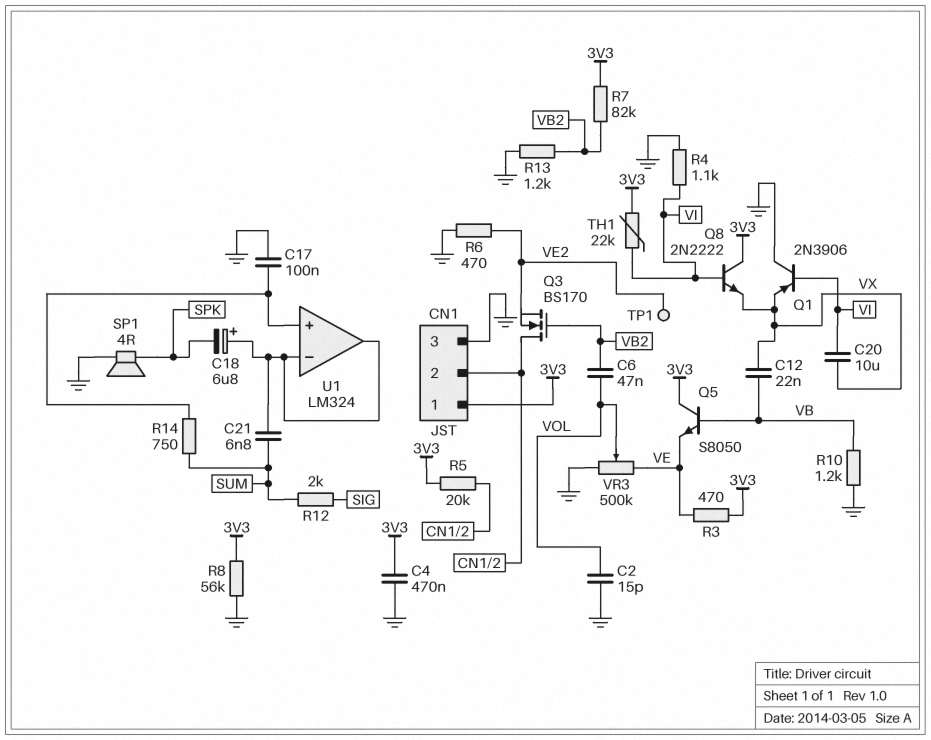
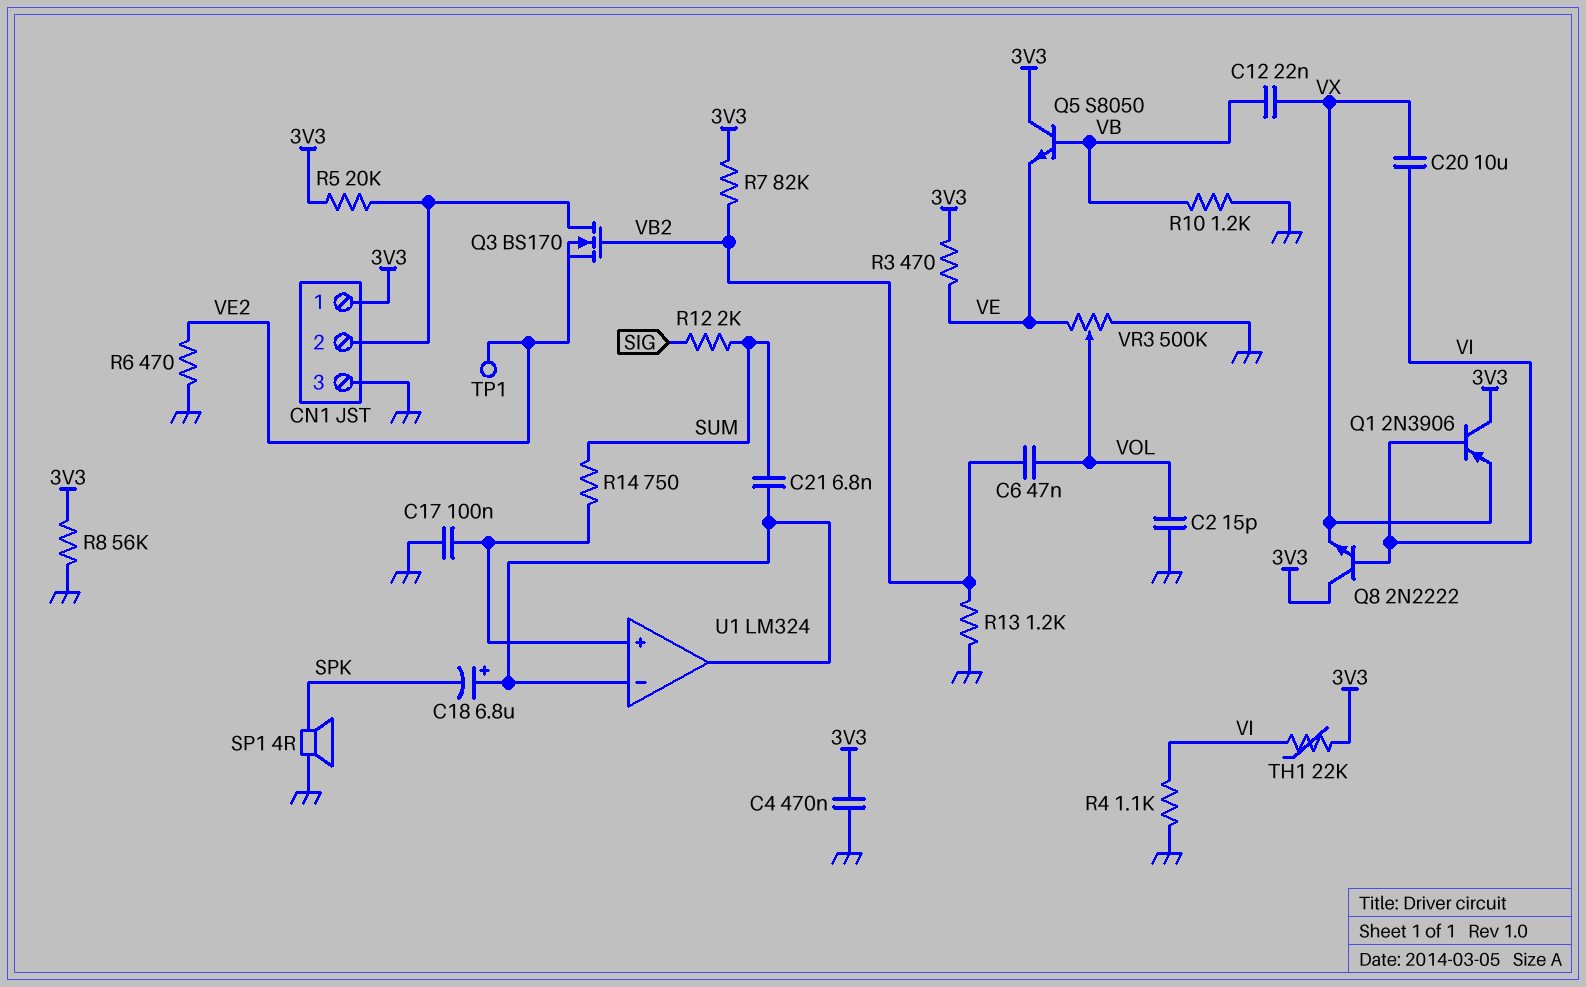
Q1: PNP 2N3906 (B VI, C GND, E VX) -> PNP 2N3906 (B VI, C 3V3, E VX)

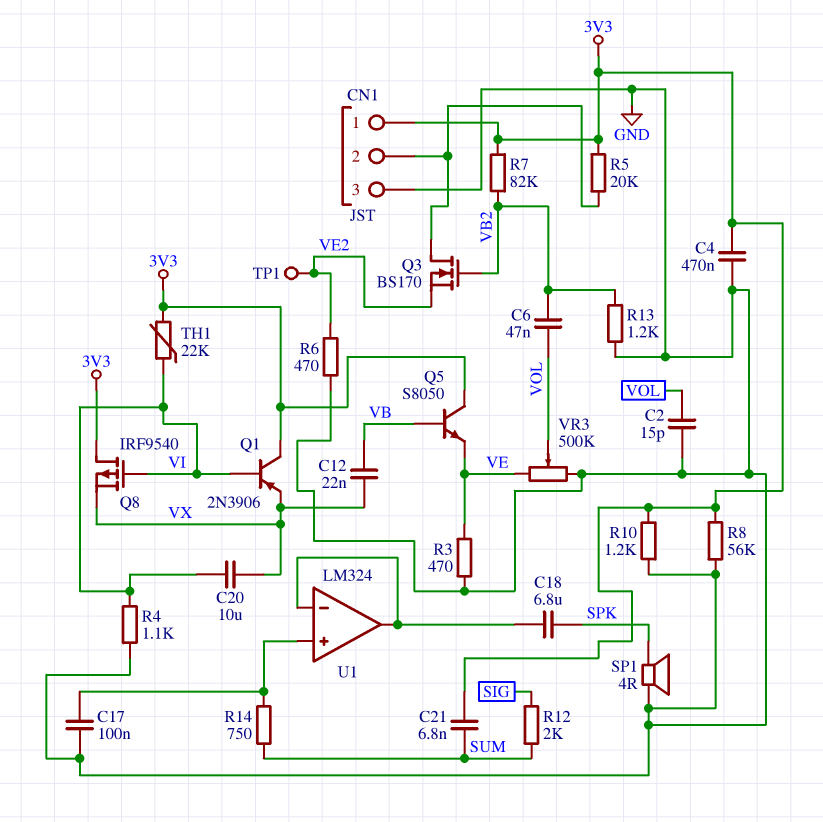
C18: 6.8uF (plus U1/in-, minus SPK) -> 6.8uF (SPK, U1/in-)
C21: 6.8nF (SUM, U1/in-) -> 6.8nF (3V3, SUM)
Q8: NPN 2N2222 (B VI, C 3V3, E VX) -> PMOS IRF9540 (G VI, D 3V3, S VX)
R3: 470 (3V3, VE) -> 470 (GND, VE)
R10: 1.2k (GND, VB) -> 1.2k (3V3, GND)

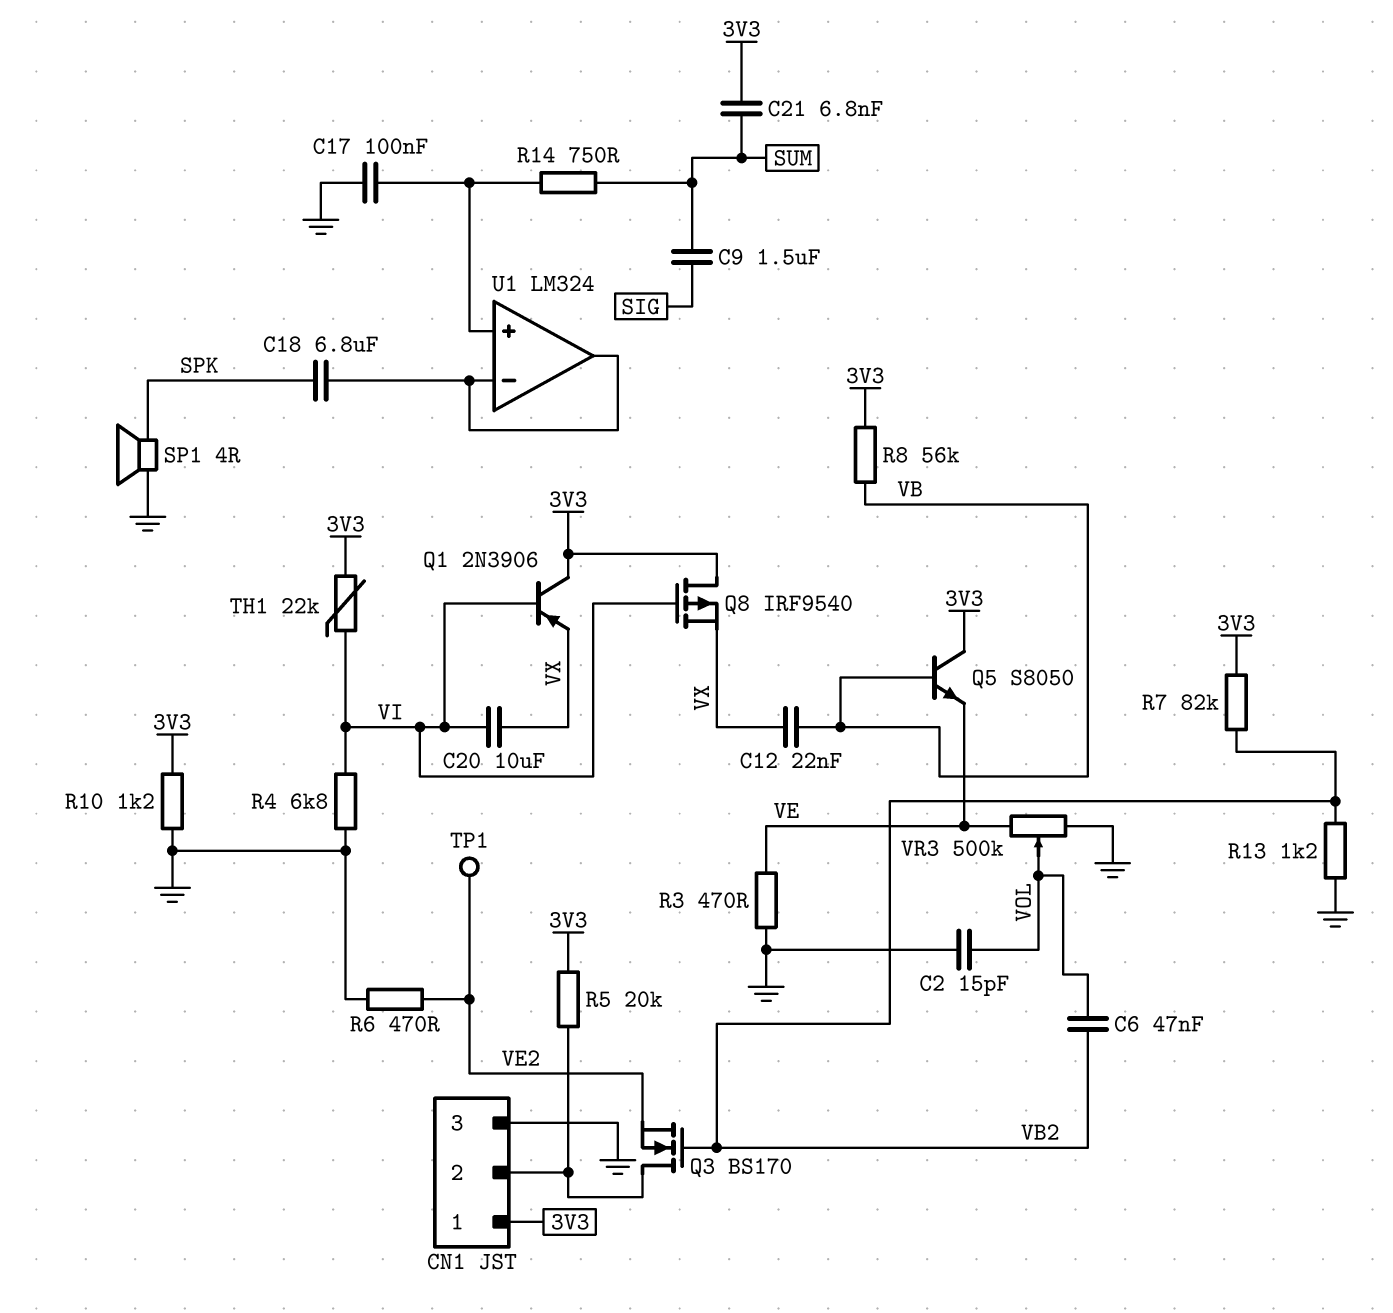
C4: 470nF (3V3, GND) -> none
C9: none -> 1.5uF (SIG, SUM)
R4: 1.1k (GND, VI) -> 6.8k (GND, VI)
R8: 56k (3V3, GND) -> 56k (3V3, VB)
R12: 2k (SIG, SUM) -> none

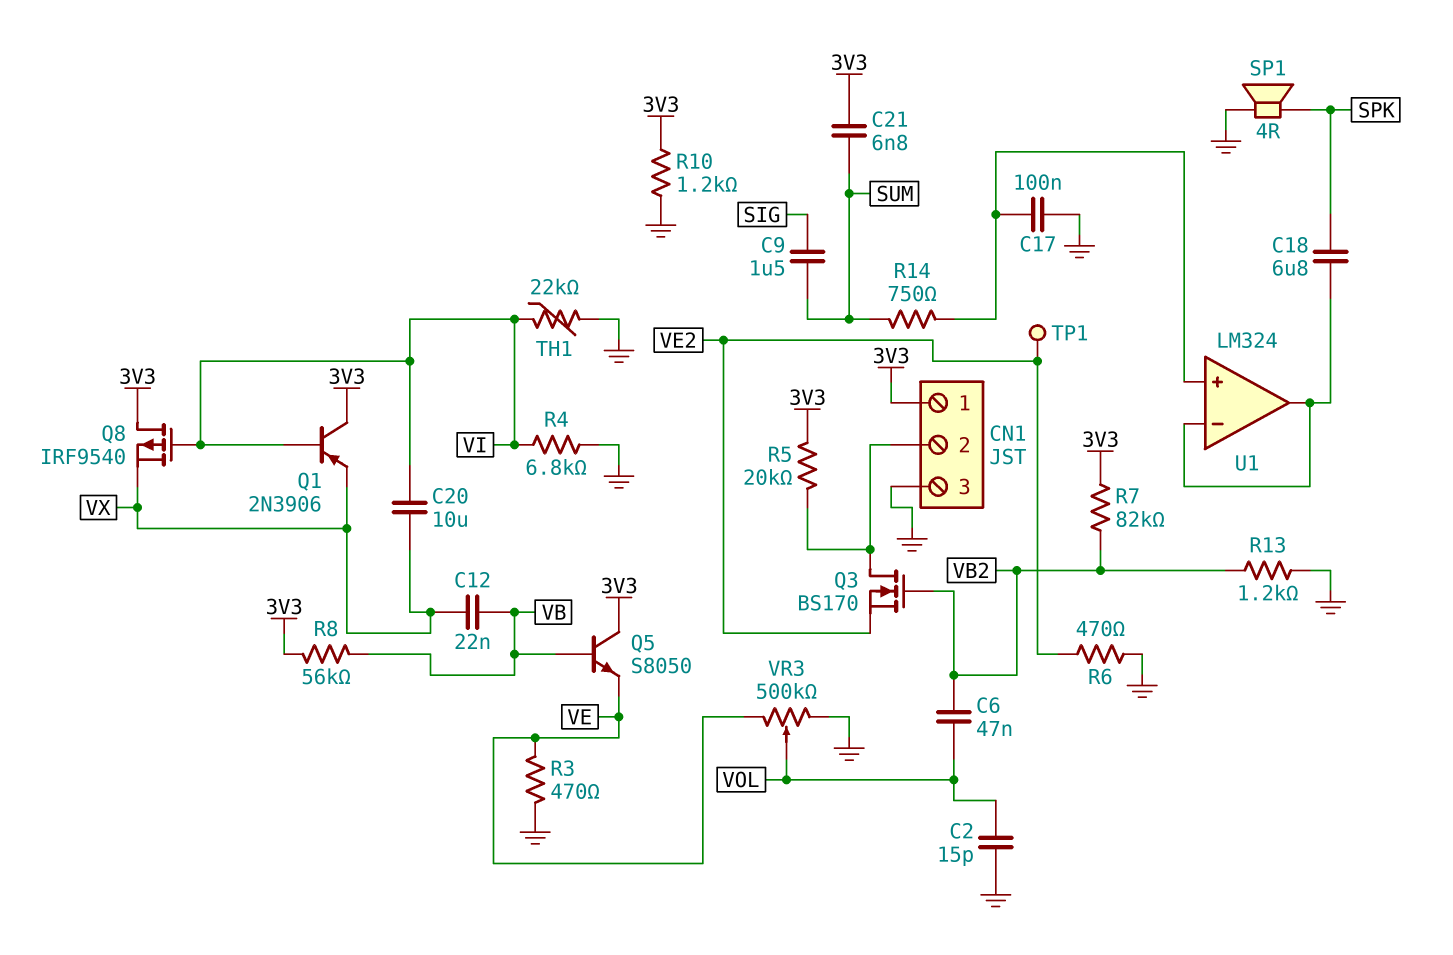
TH1: 22k (3V3, VI) -> 22k (GND, VI)

